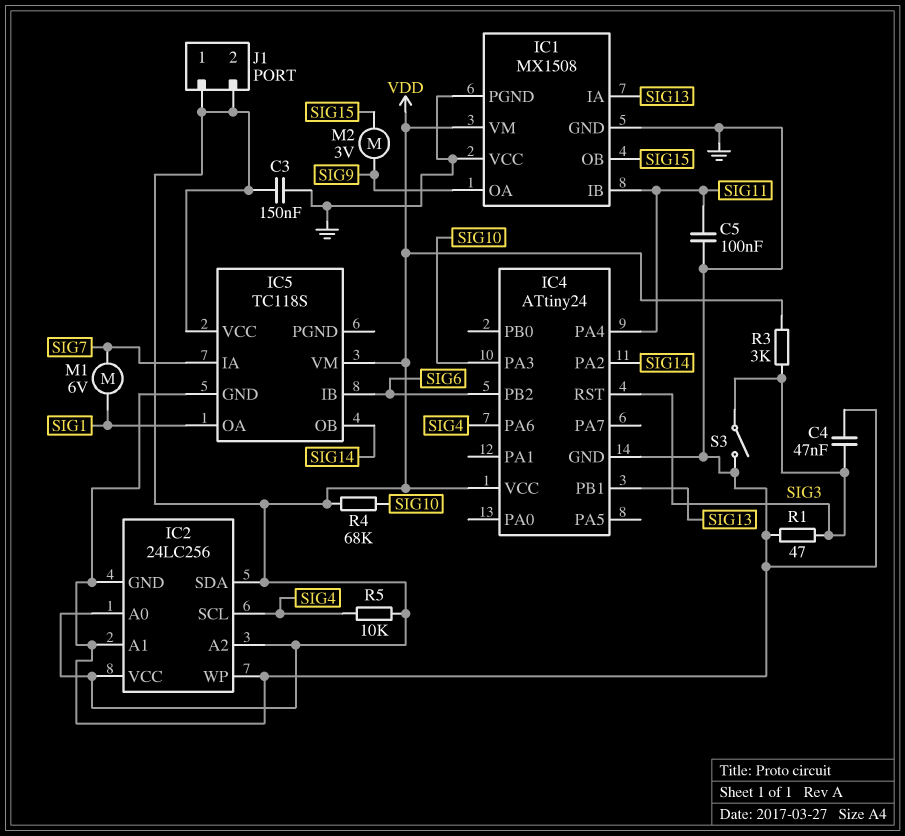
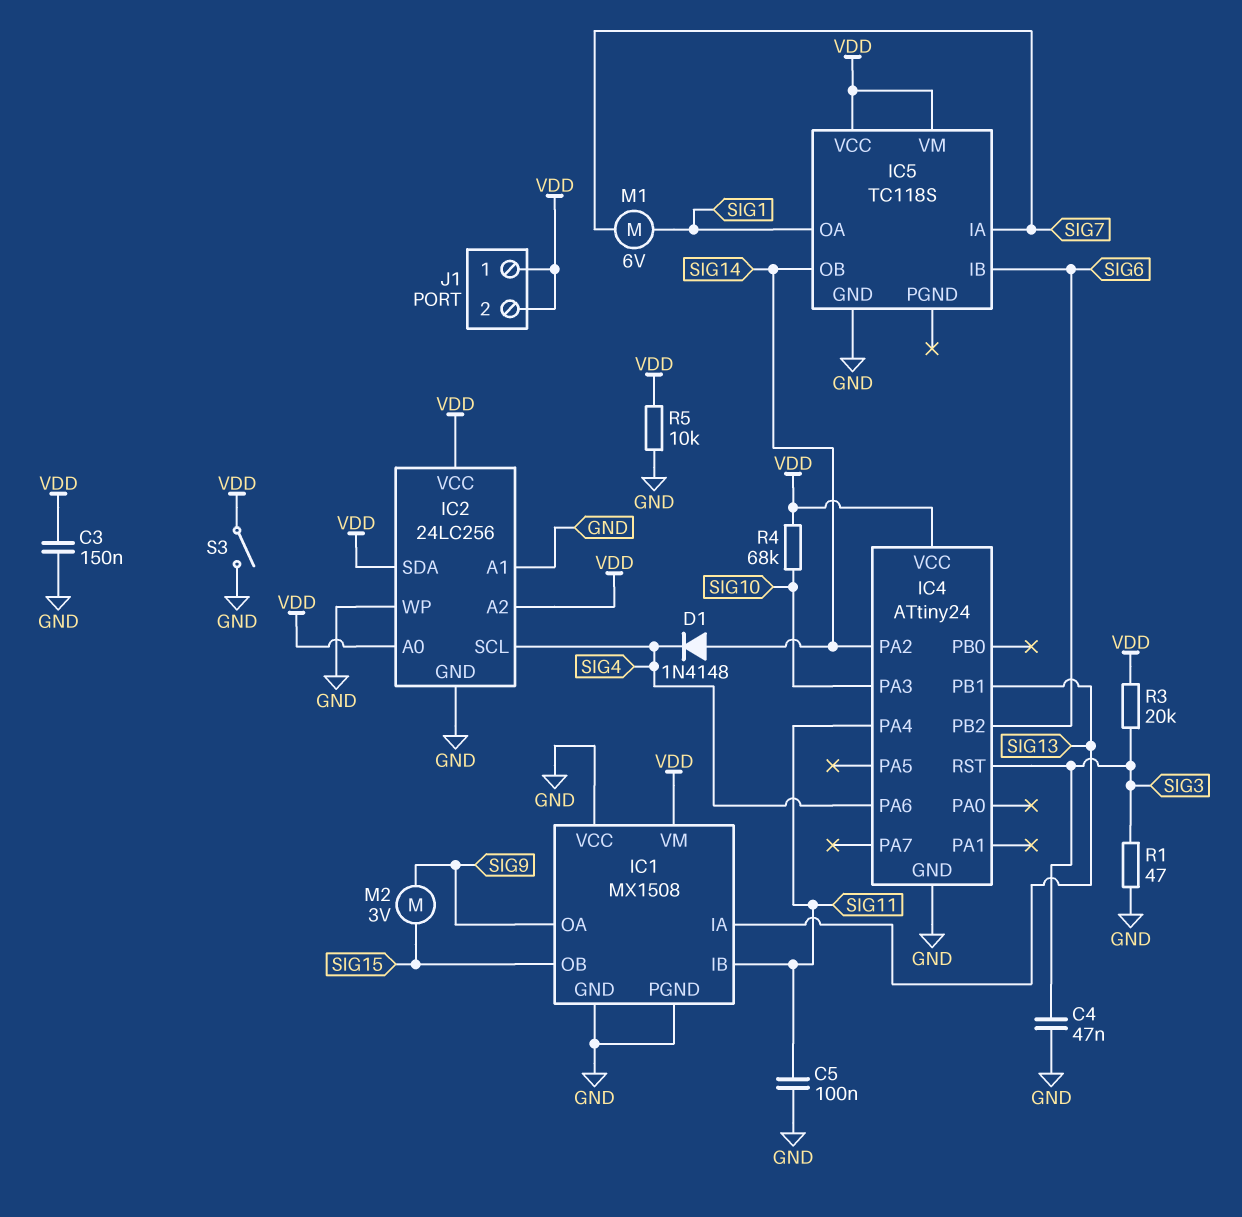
D1: none -> diode 1N4148 (A SIG14, K SIG4)
R3: 3k (SIG3, VDD) -> 20k (SIG3, VDD)
R5: 10k (SIG4, VDD) -> 10k (GND, VDD)
S3: switch (GND, SIG3) -> switch (GND, VDD)

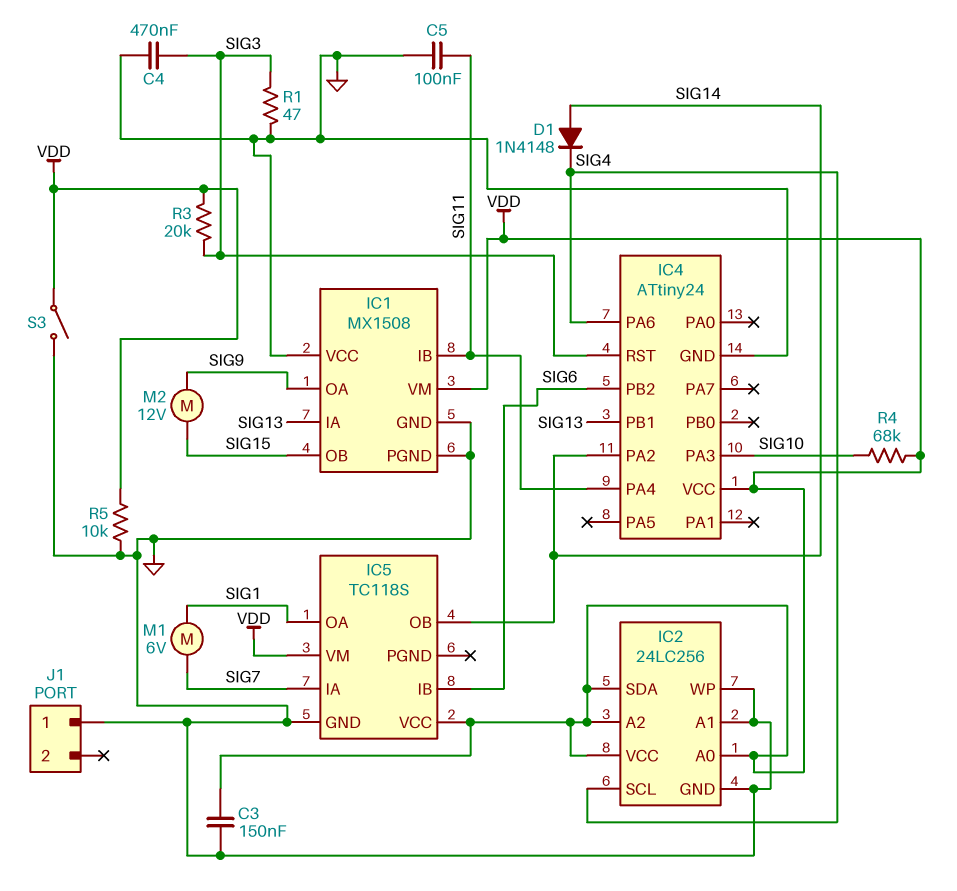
C4: 47nF (GND, SIG3) -> 470nF (GND, SIG3)
J1 pin 1: VDD -> GND
J1 pin 2: VDD -> none
M2: motor 3V (SIG9, SIG15) -> motor 12V (SIG9, SIG15)

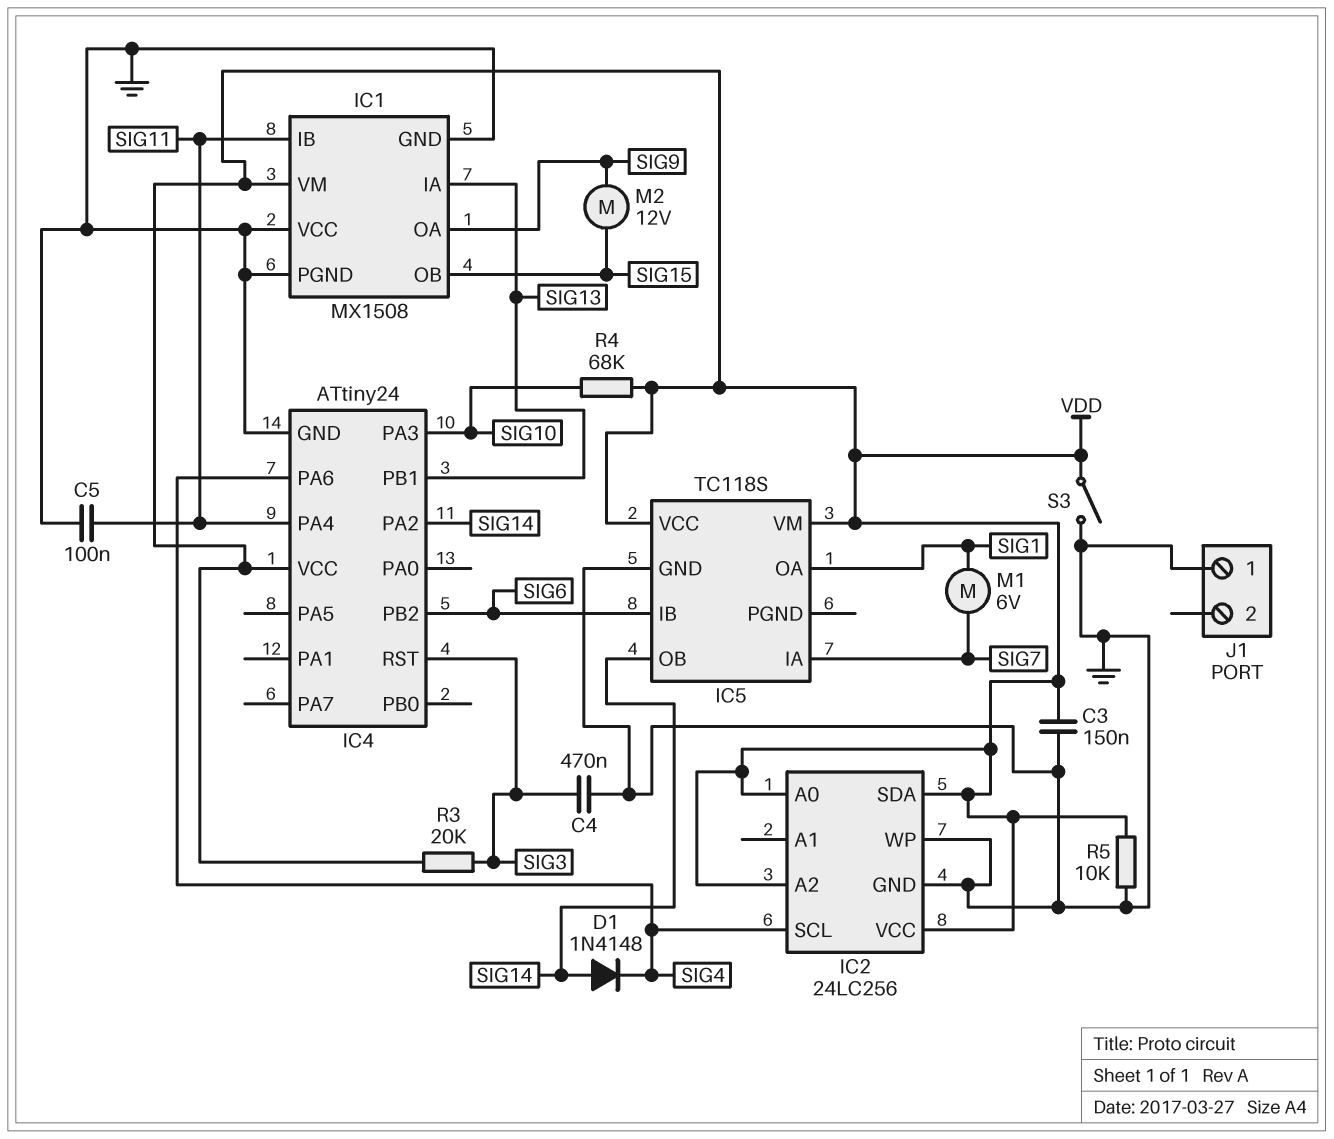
IC2 pin A1: GND -> none
R1: 47 (GND, SIG3) -> none

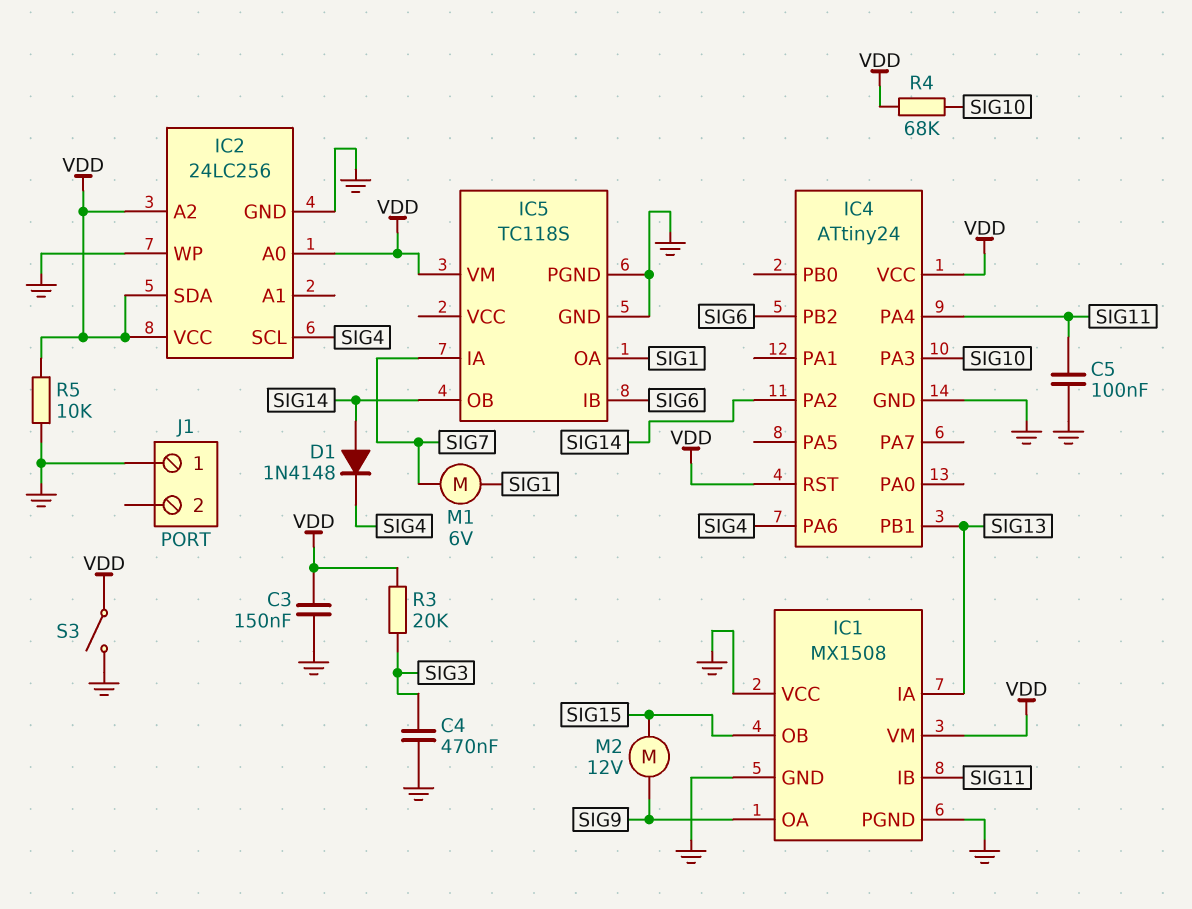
IC4 pin RST: SIG3 -> VDD
IC5 pin PGND: none -> GND
IC5 pin VCC: VDD -> none

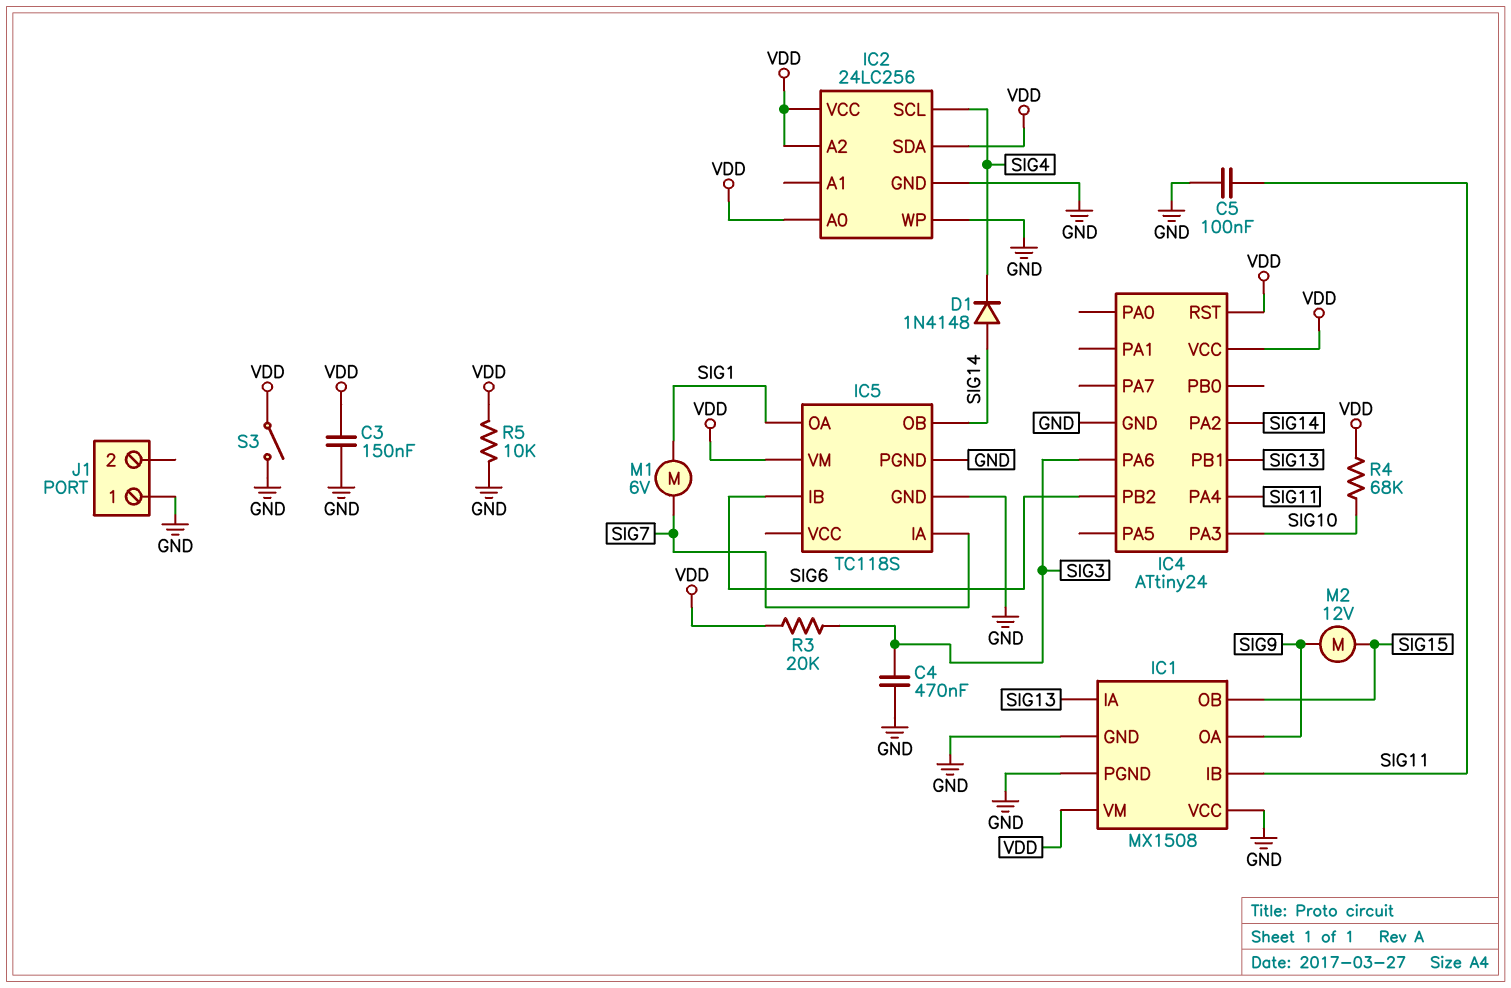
IC4 pin PA6: SIG4 -> SIG3

